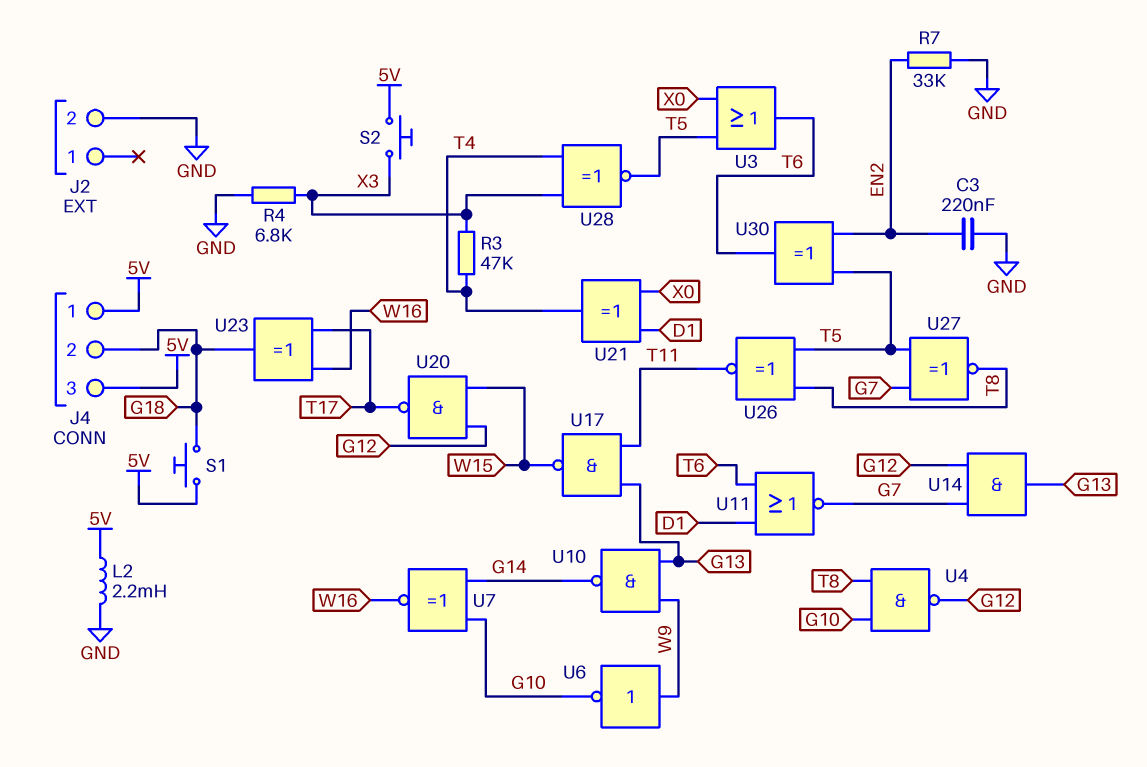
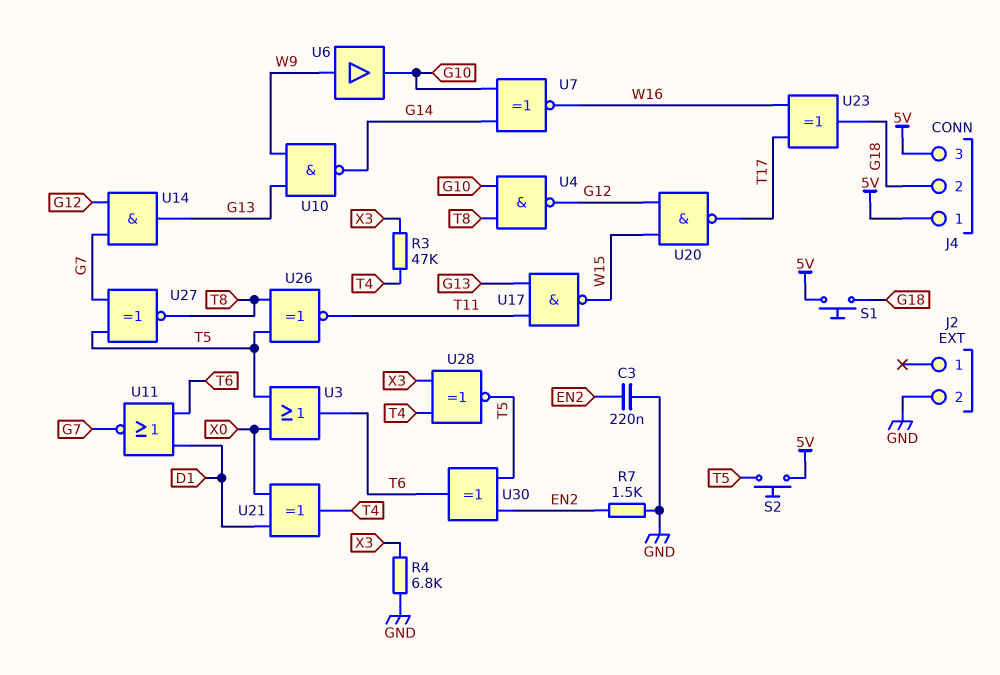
L2: 2.2mH (5V, GND) -> none
R7: 33k (EN2, GND) -> 1.5k (EN2, GND)
S2: button (5V, X3) -> button (5V, T5)
U6: NOT (in W9, out G10) -> buffer (in W9, out G10)

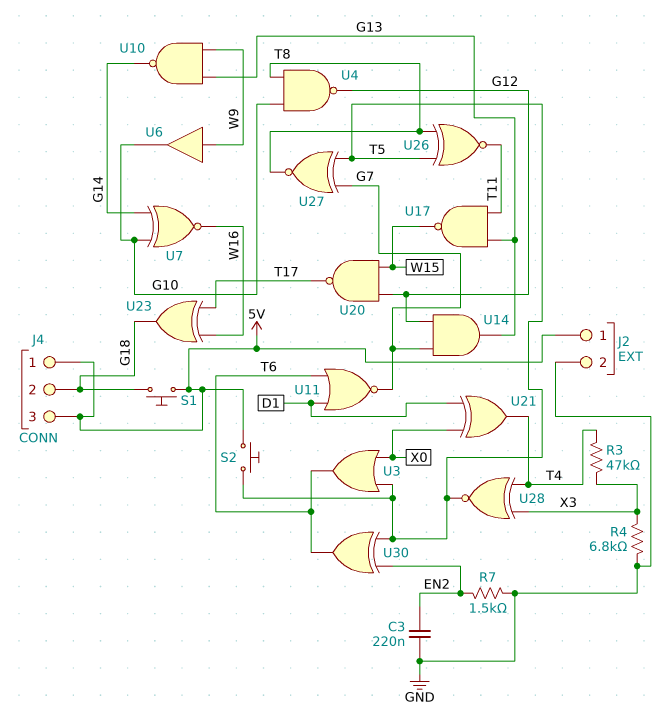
J2 pin 1: none -> 5V

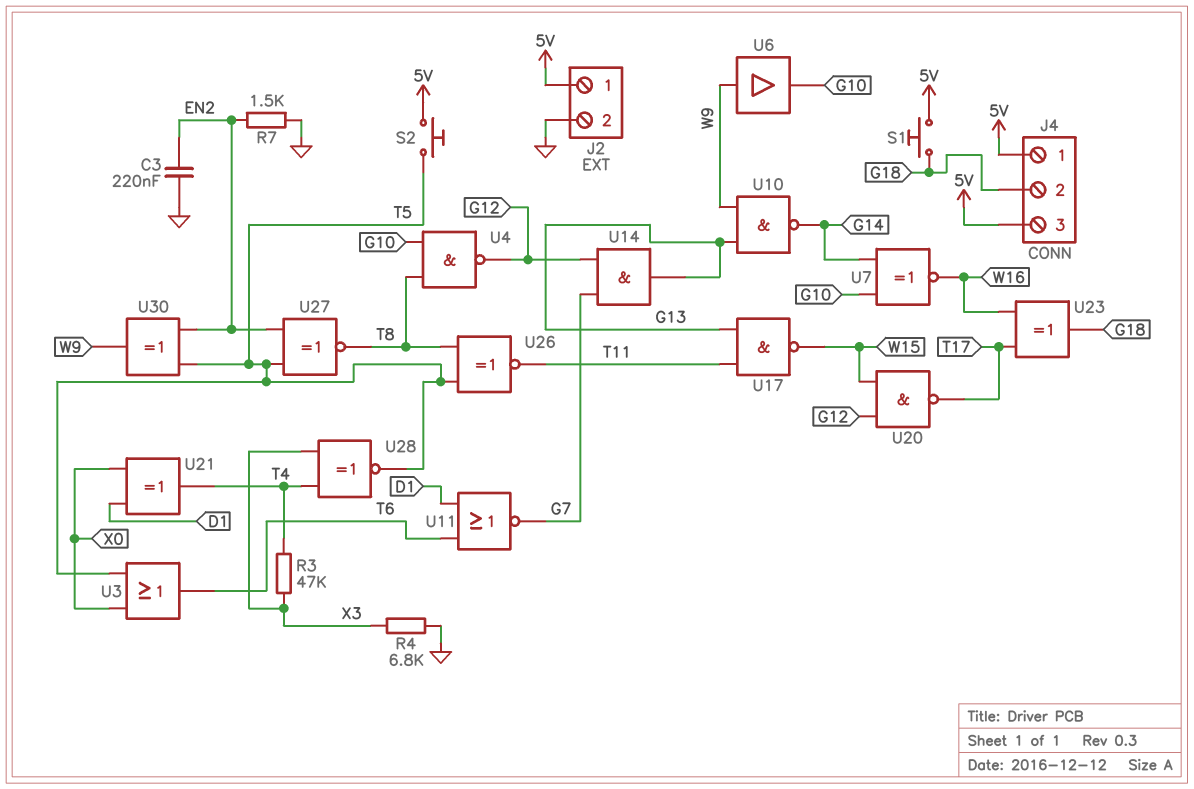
U27: XNOR (in G7, in T5, out T8) -> XNOR (in EN2, in T5, out T8)
U30: XOR (in EN2, in T5, out T6) -> XOR (in EN2, in T5, out W9)

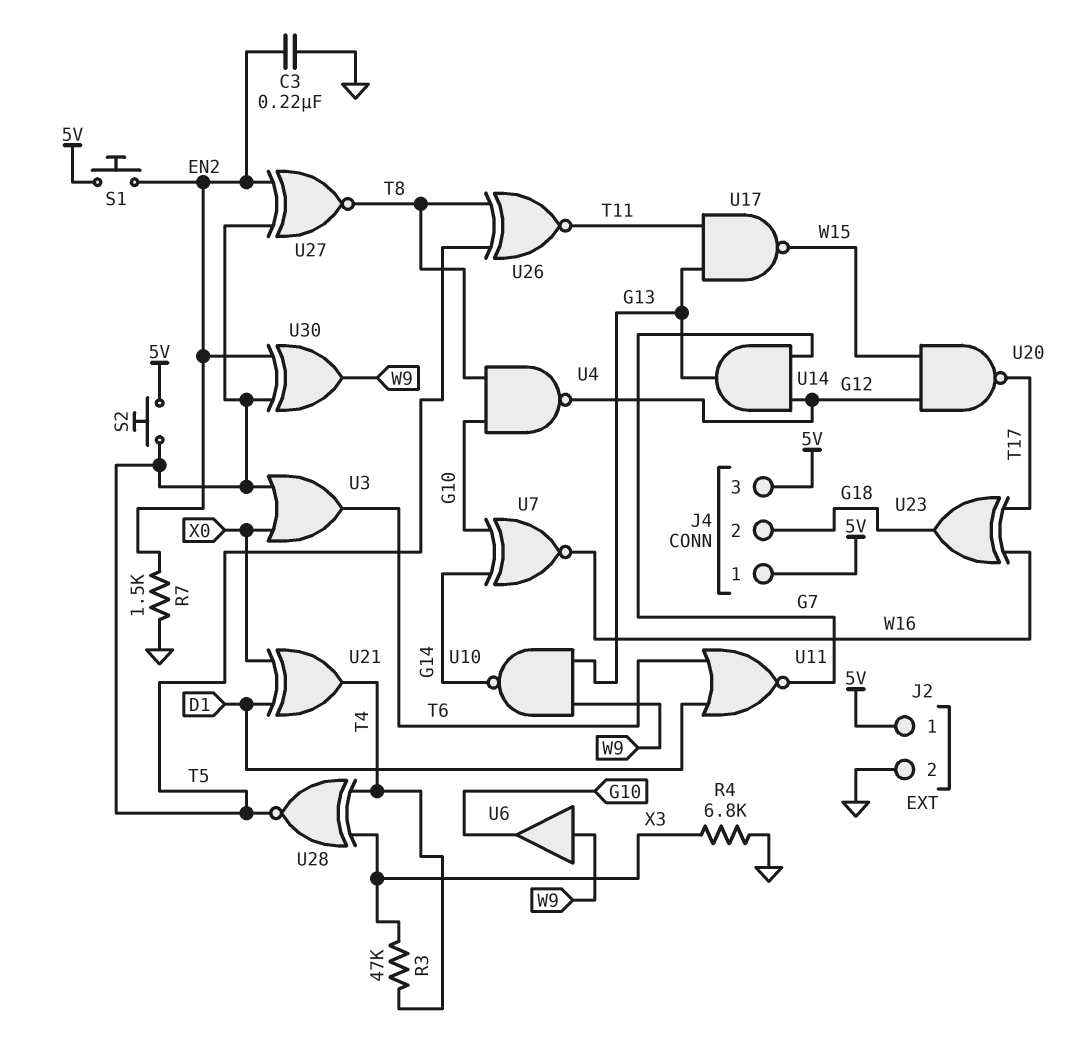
S1: button (5V, G18) -> button (5V, EN2)

